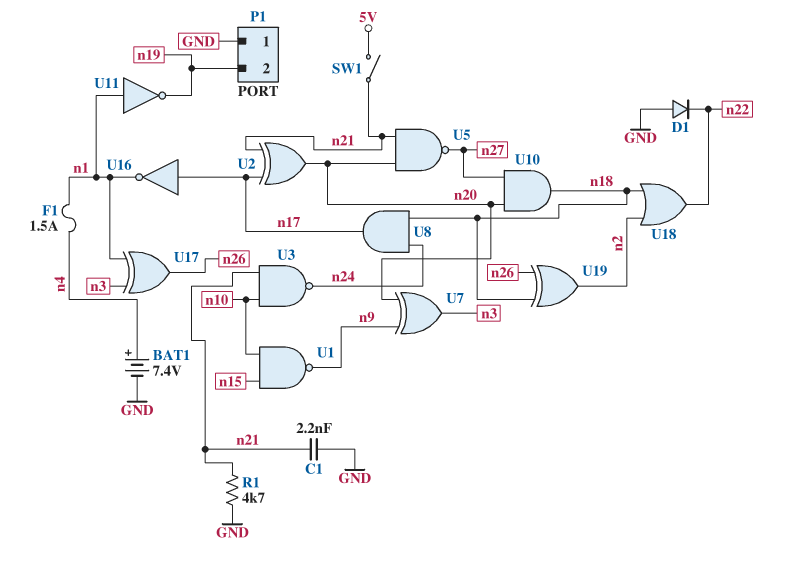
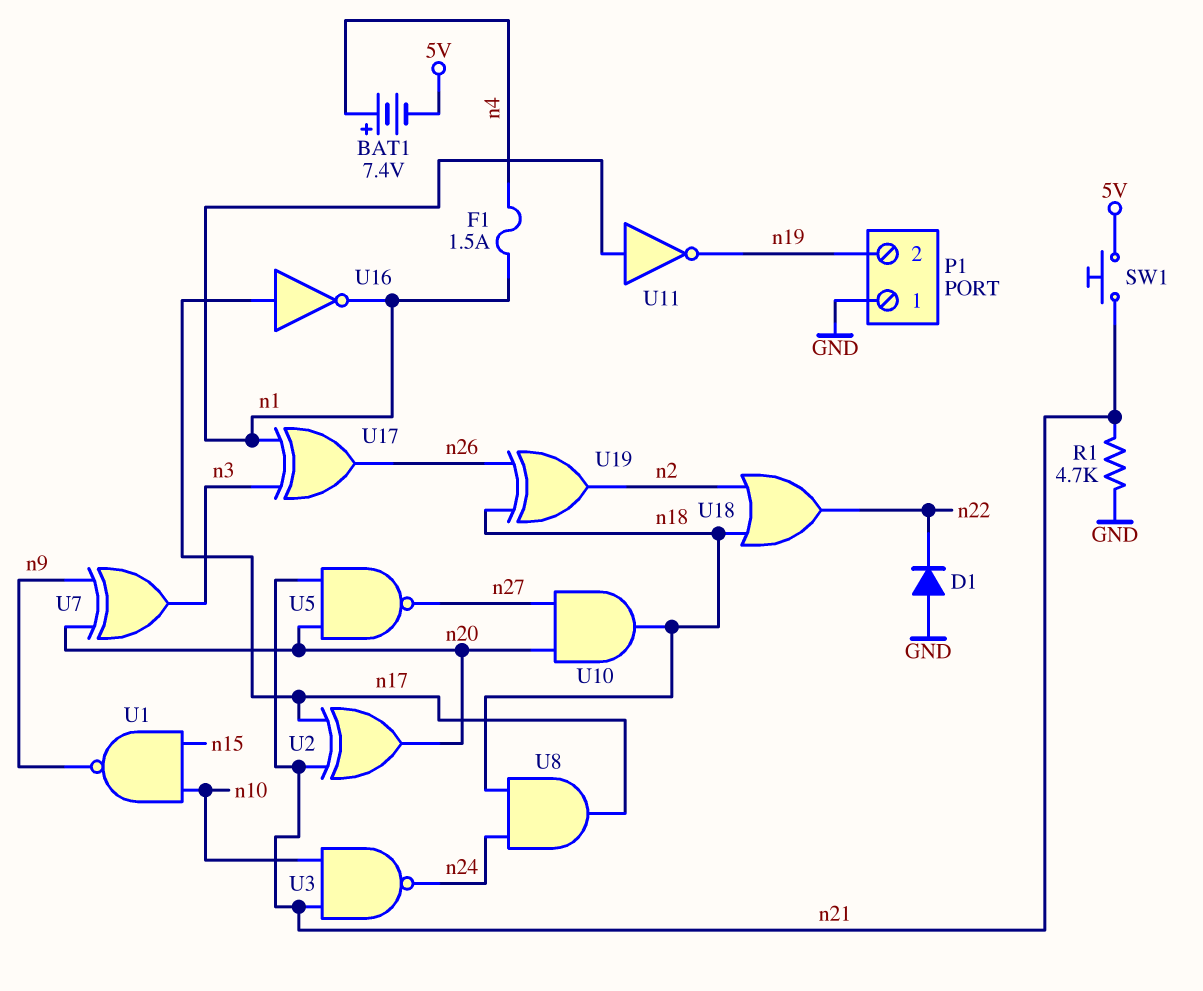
BAT1: 7.4V (plus n4, minus GND) -> 7.4V (plus n4, minus 5V)
C1: 2.2nF (GND, n21) -> none
SW1: switch (5V, n21) -> button (5V, n21)

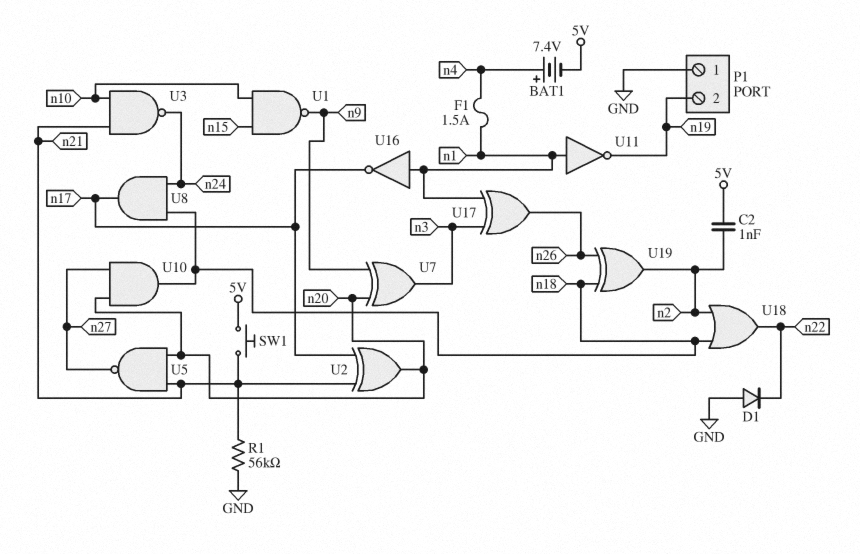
C2: none -> 1nF (5V, n2)
R1: 4.7k (GND, n21) -> 56k (GND, n21)
U16: NOT (in n17, out n1) -> NOT (in n1, out n17)

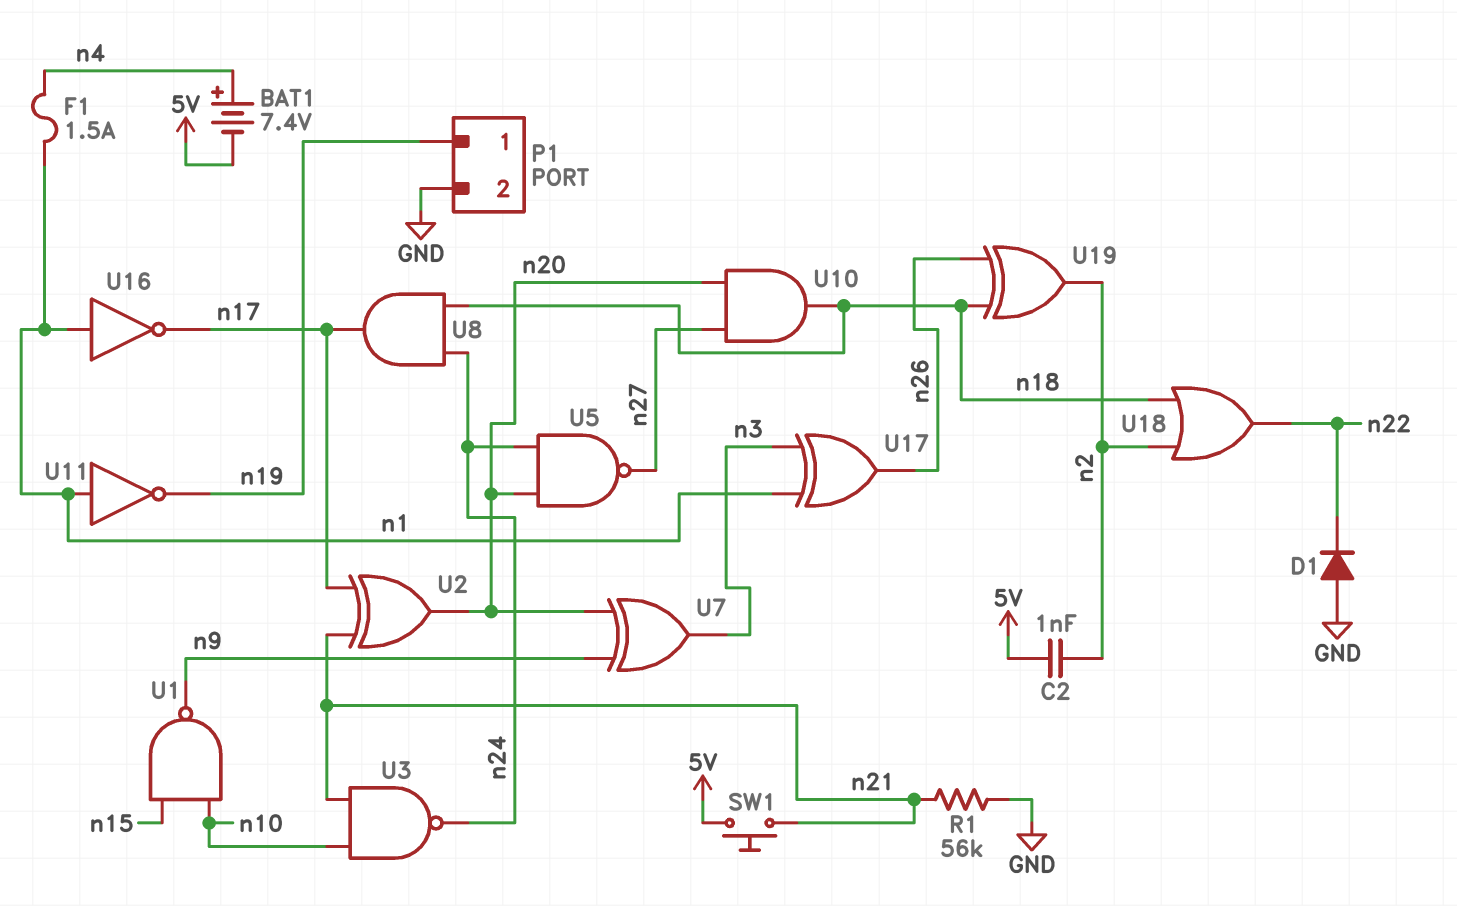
P1 pin 1: GND -> n19
P1 pin 2: n19 -> GND
U5: NAND (in n20, in n21, out n27) -> NAND (in n20, in n24, out n27)

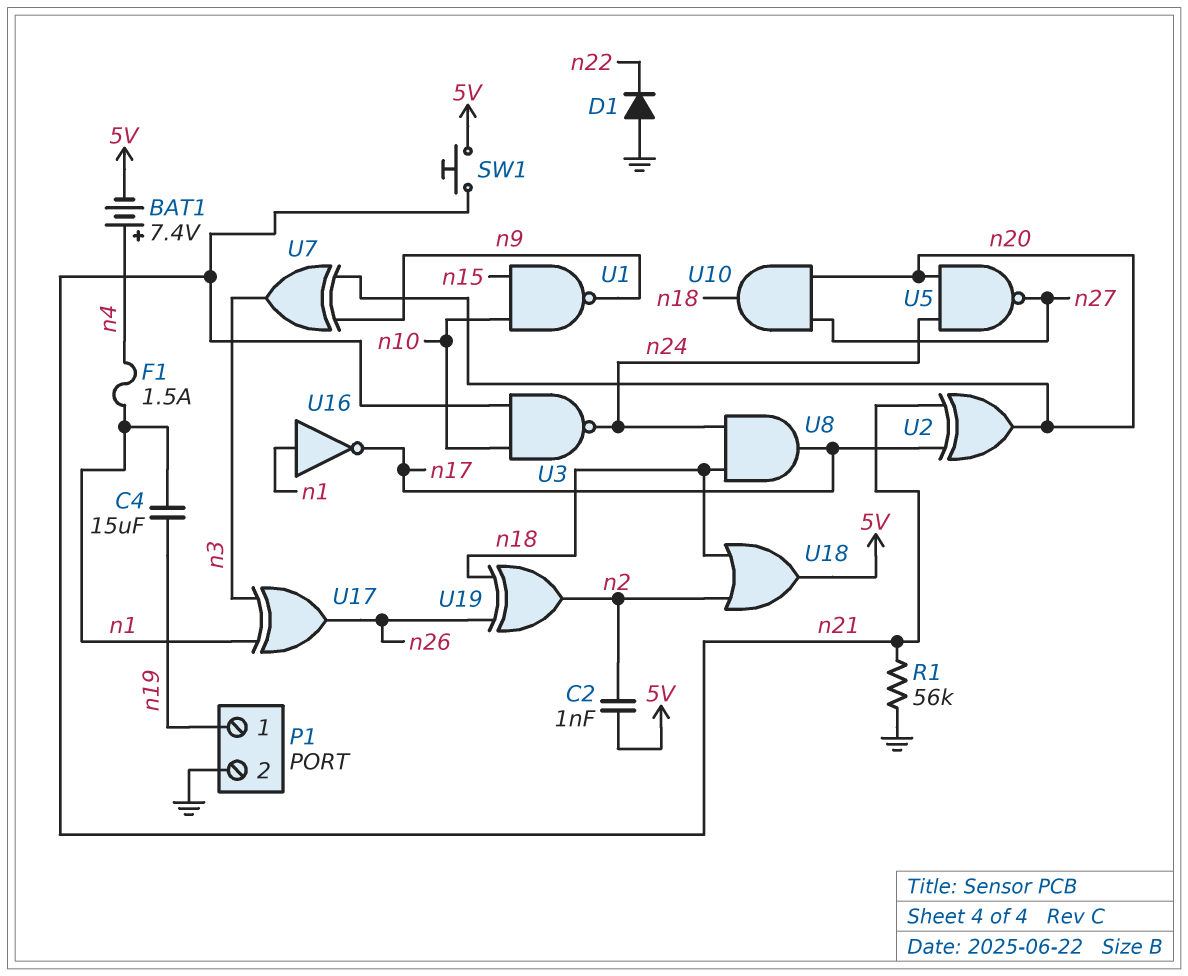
C4: none -> 15uF (n1, n19)
U11: NOT (in n1, out n19) -> none
U18: OR (in n2, in n18, out n22) -> OR (in n2, in n18, out 5V)

